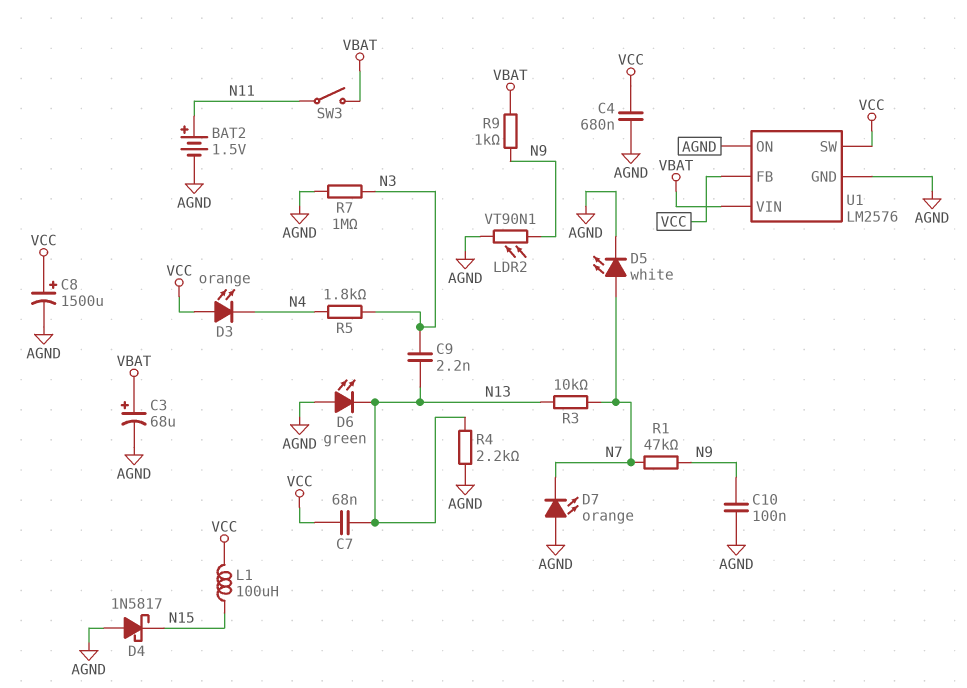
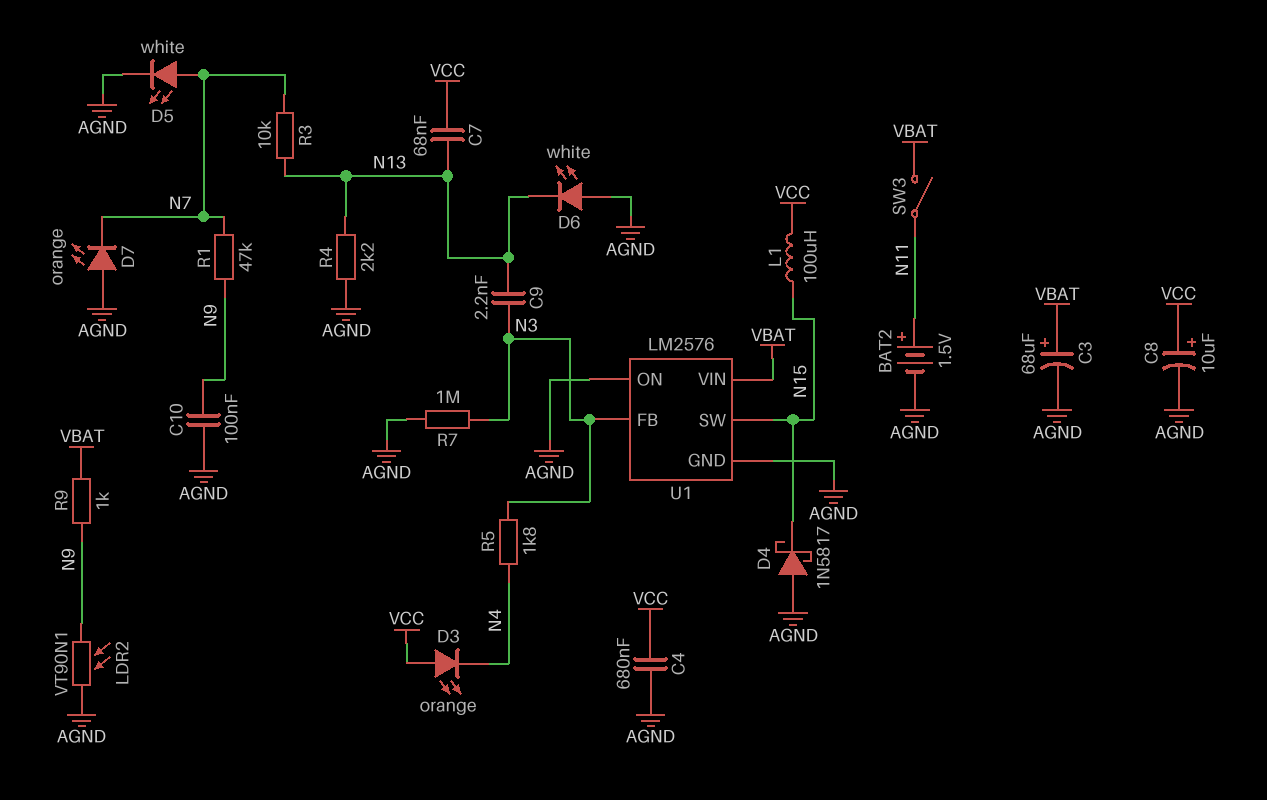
C8: 1500uF (plus VCC, minus AGND) -> 10uF (plus VCC, minus AGND)
D6: LED green (A AGND, K N13) -> LED white (A AGND, K N13)
U1 pin FB: VCC -> N3
U1 pin SW: VCC -> N15

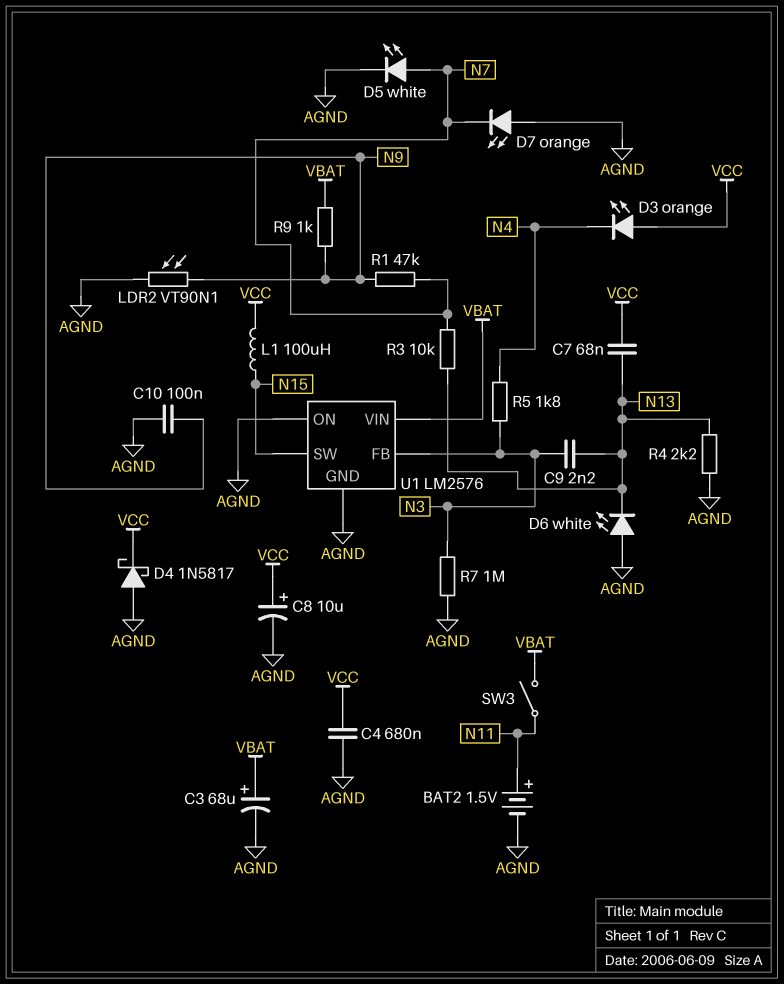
D4: schottky 1N5817 (A AGND, K N15) -> schottky 1N5817 (A AGND, K VCC)

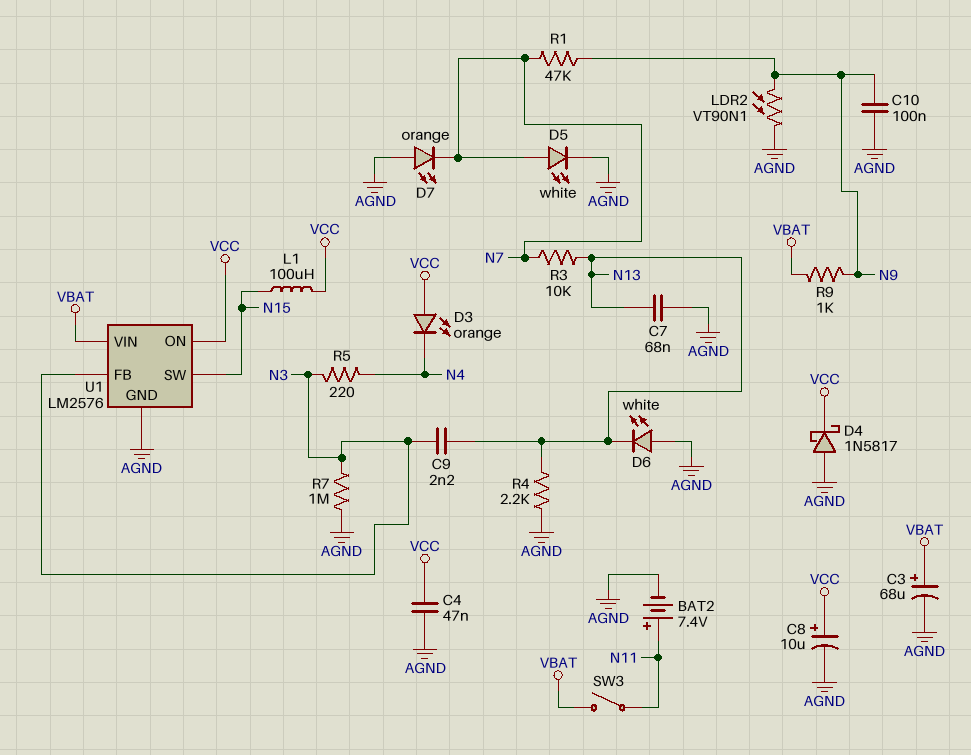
BAT2: 1.5V (plus N11, minus AGND) -> 7.4V (plus N11, minus AGND)
C4: 680nF (AGND, VCC) -> 47nF (AGND, VCC)
C7: 68nF (N13, VCC) -> 68nF (AGND, N13)
R5: 1.8k (N3, N4) -> 220 (N3, N4)
U1 pin ON: AGND -> VCC

